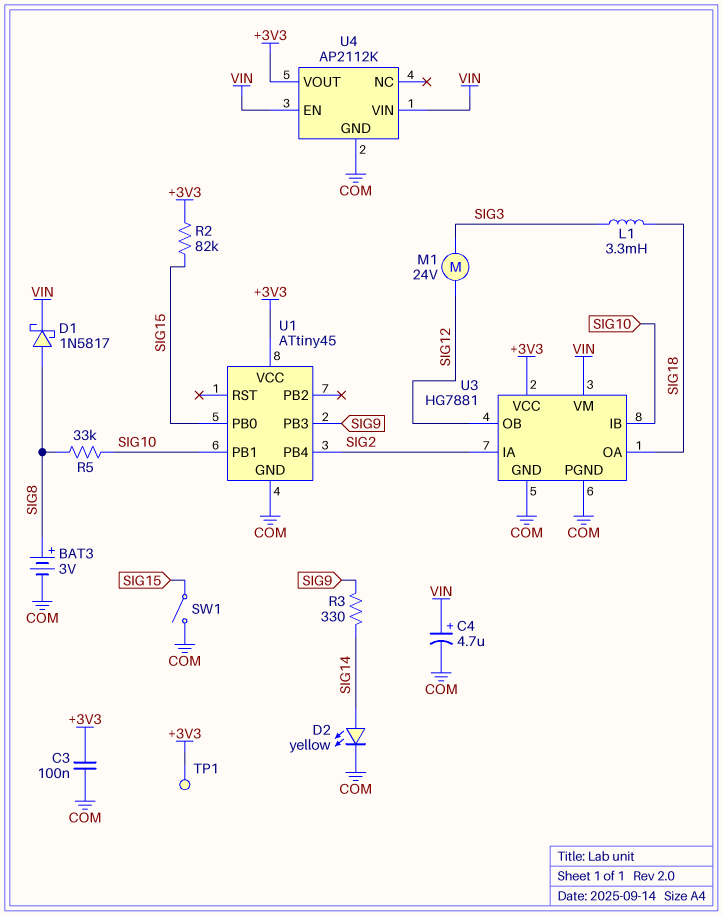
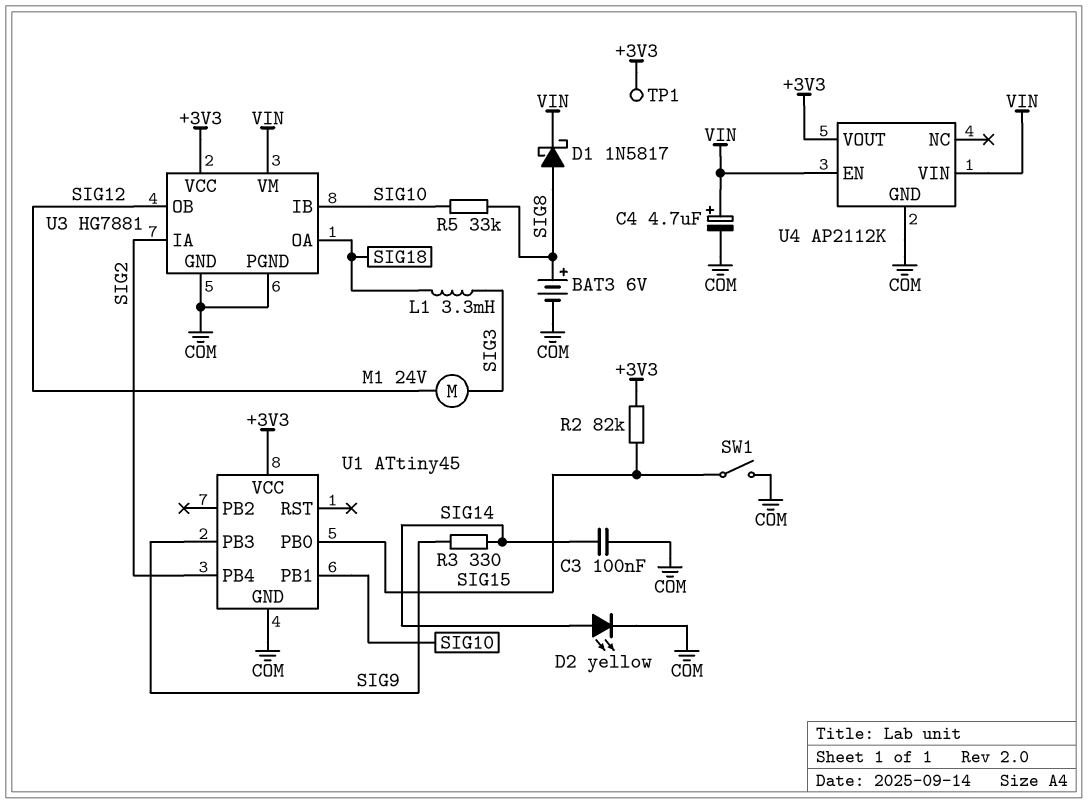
BAT3: 3V (plus SIG8, minus COM) -> 6V (plus SIG8, minus COM)
C3: 100nF (+3V3, COM) -> 100nF (COM, SIG14)

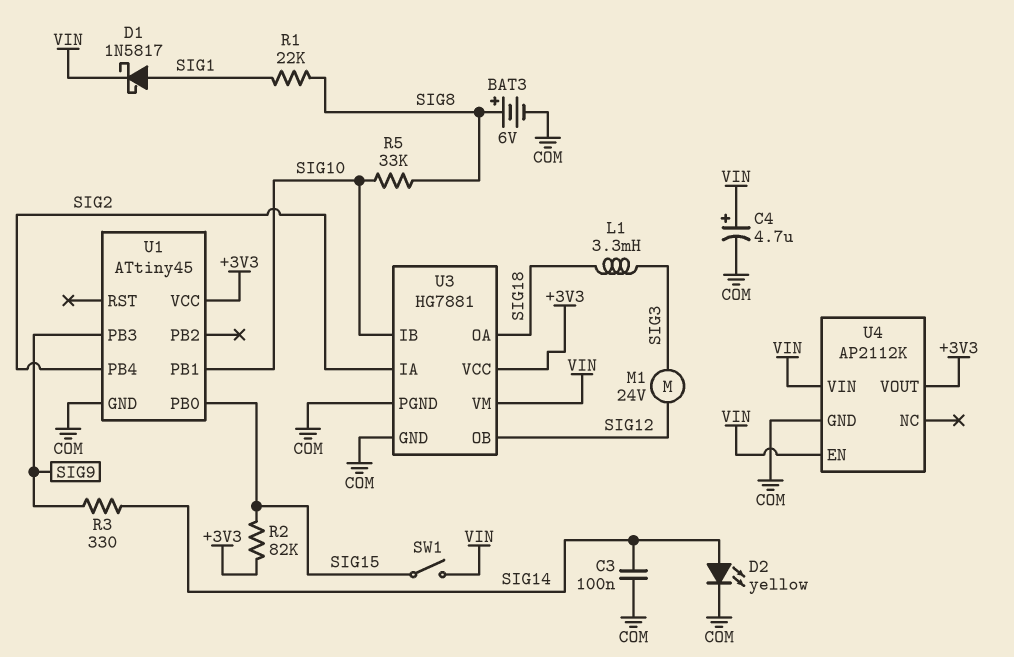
D1: schottky 1N5817 (A SIG8, K VIN) -> schottky 1N5817 (A SIG1, K VIN)
R1: none -> 22k (SIG1, SIG8)
SW1: switch (COM, SIG15) -> switch (SIG15, VIN)
TP1: test point (+3V3) -> none

